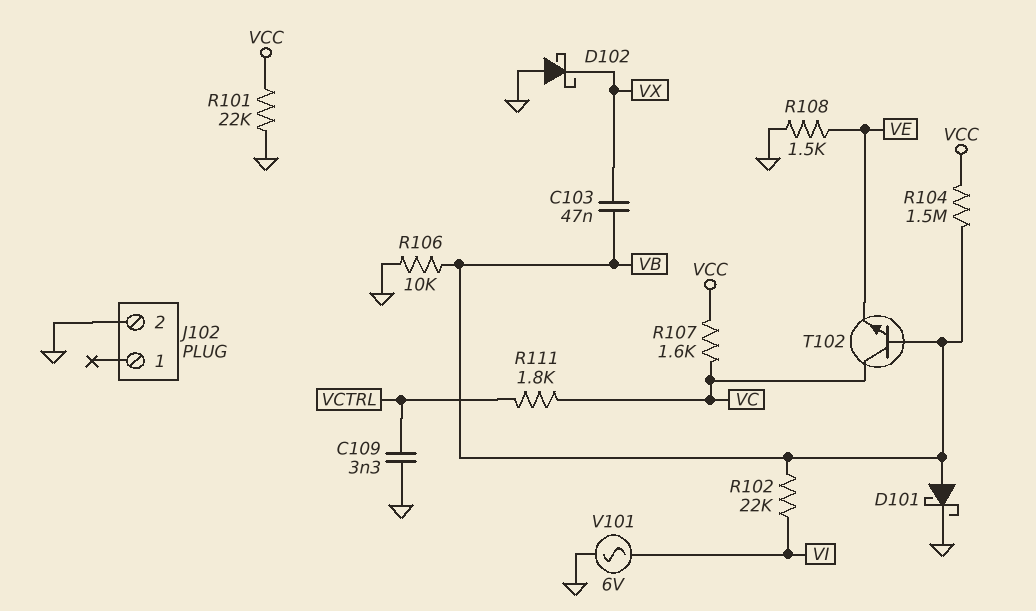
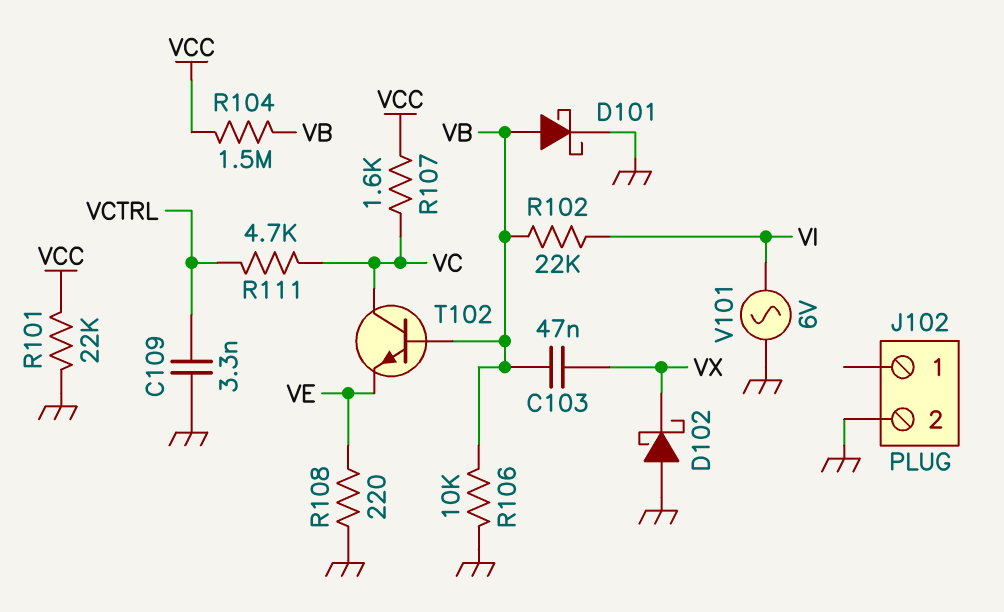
R108: 1.5k (GND, VE) -> 220 (GND, VE)
R111: 1.8k (VC, VCTRL) -> 4.7k (VC, VCTRL)

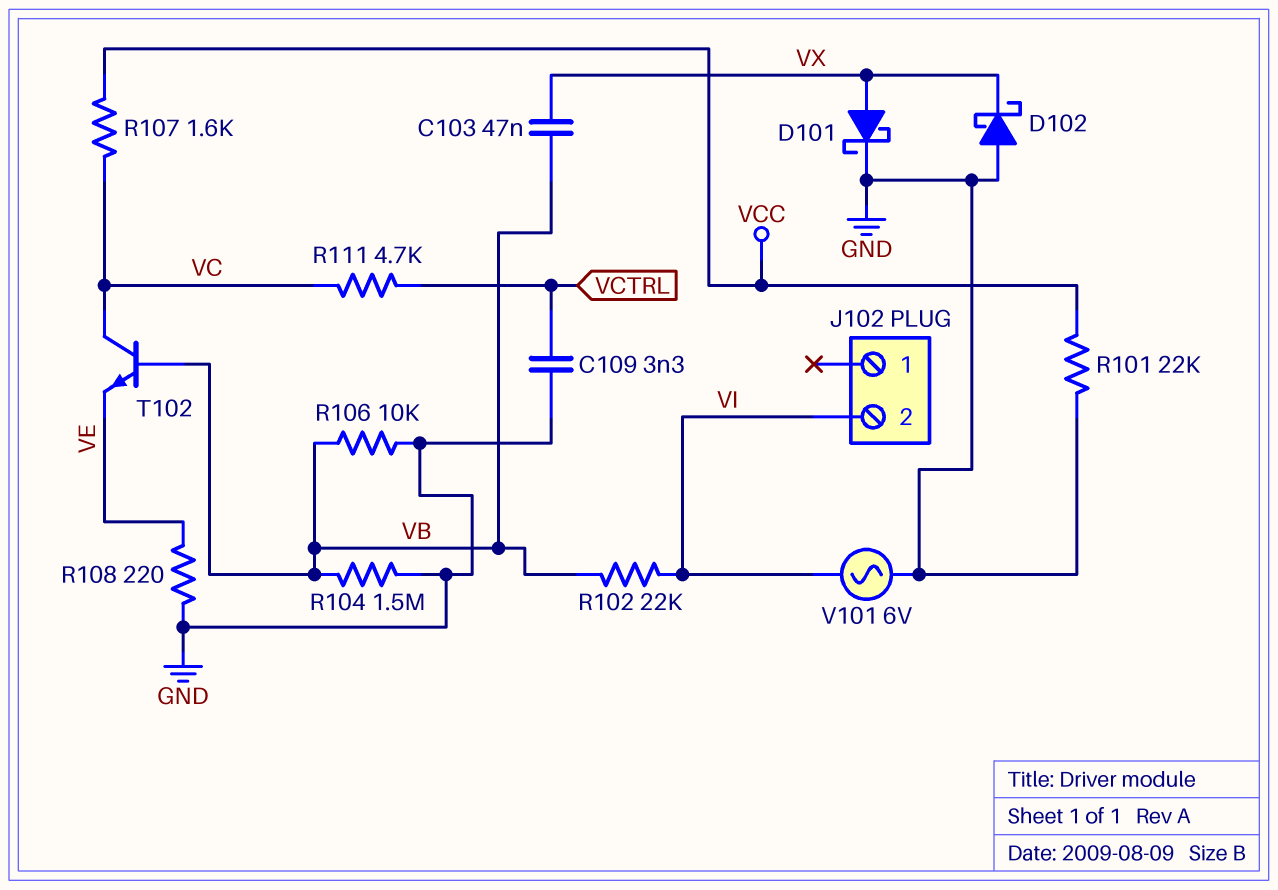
D101: schottky (A VB, K GND) -> schottky (A VX, K GND)
J102 pin 2: GND -> VI
R104: 1.5M (VB, VCC) -> 1.5M (GND, VB)

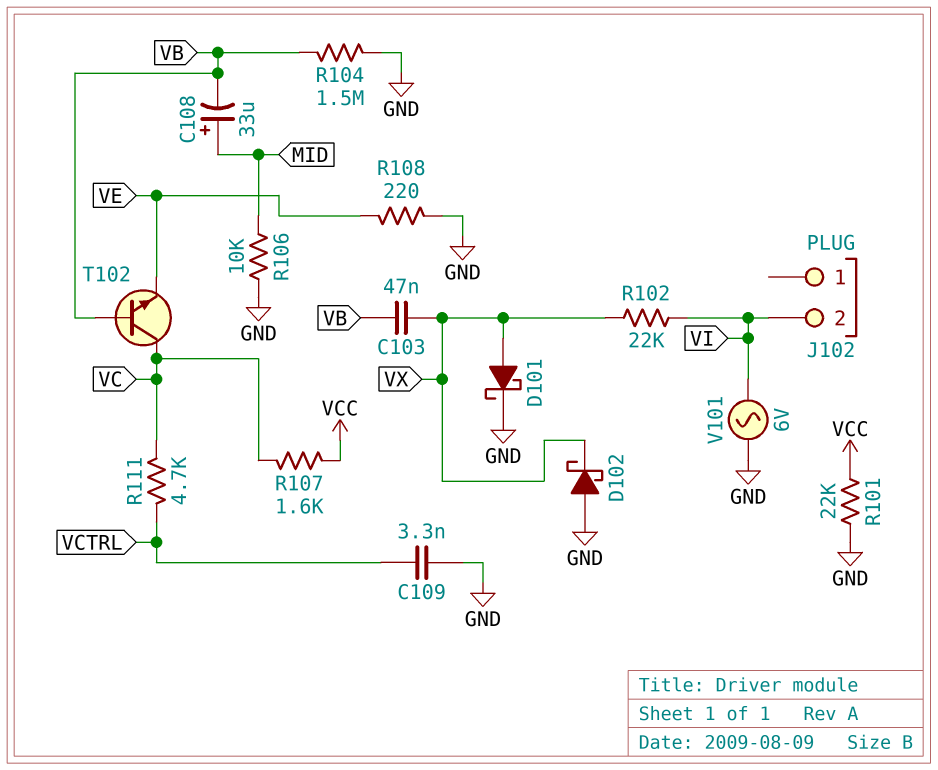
C108: none -> 33uF (plus MID, minus VB)
R102: 22k (VB, VI) -> 22k (VI, VX)
R106: 10k (GND, VB) -> 10k (GND, MID)

